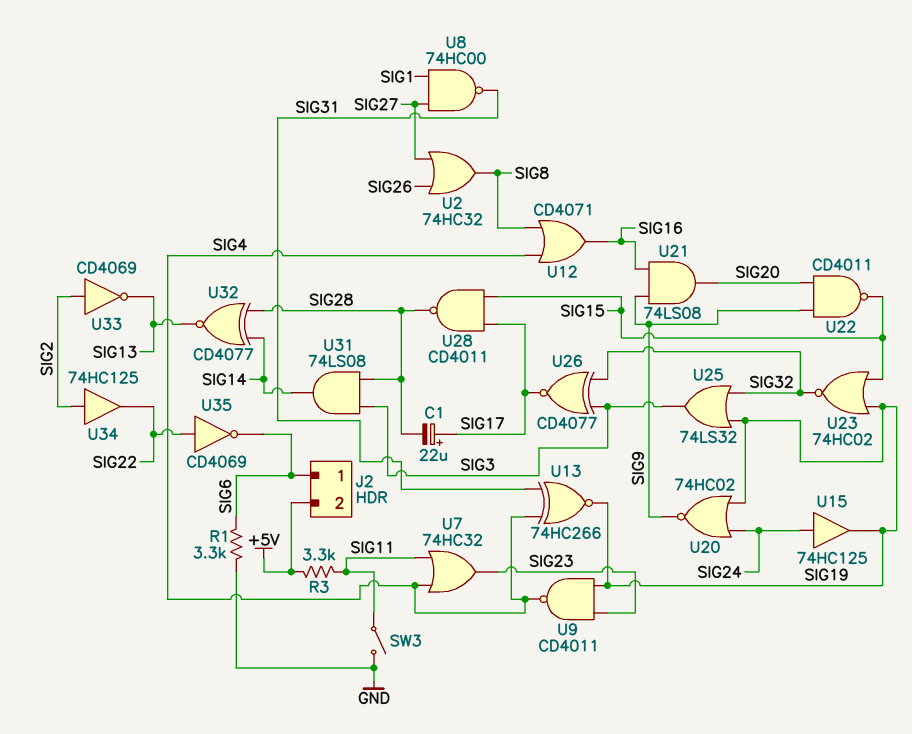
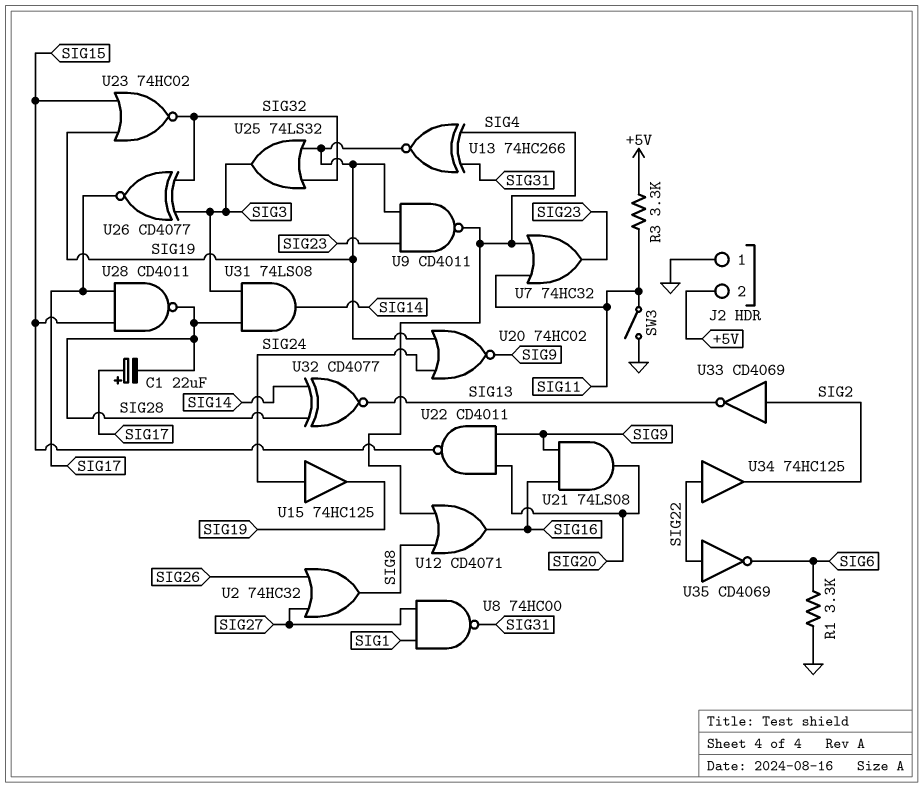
J2 pin 1: SIG6 -> GND
U34: buffer 74HC125 (in SIG2, out SIG22) -> buffer 74HC125 (in SIG22, out SIG2)

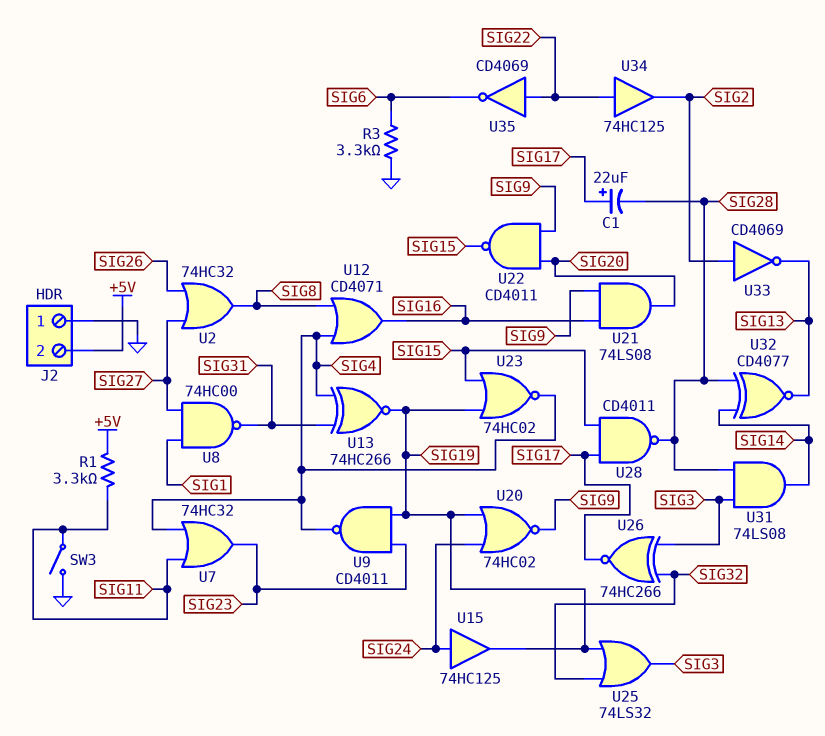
R1: 3.3k (GND, SIG6) -> 3.3k (+5V, SIG11)
R3: 3.3k (+5V, SIG11) -> 3.3k (GND, SIG6)
U23: NOR 74HC02 (in SIG15, in SIG19, out SIG32) -> NOR 74HC02 (in SIG15, in SIG19, out SIG4)
U26: XNOR CD4077 (in SIG3, in SIG32, out SIG17) -> XNOR 74HC266 (in SIG3, in SIG32, out SIG17)

